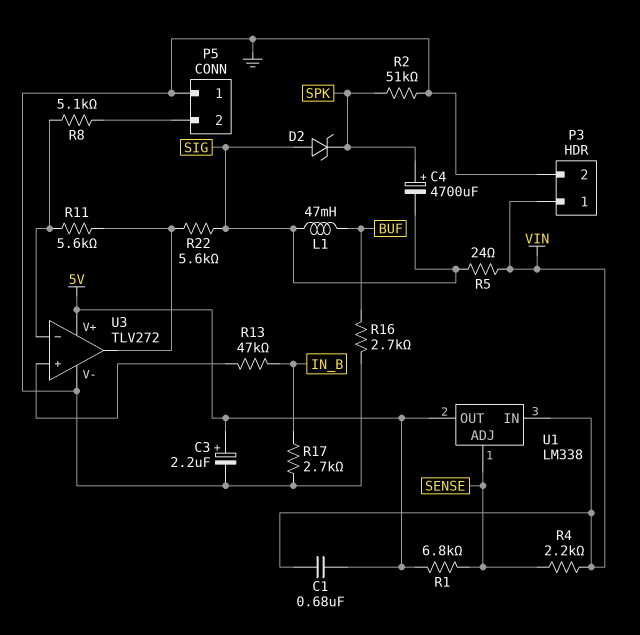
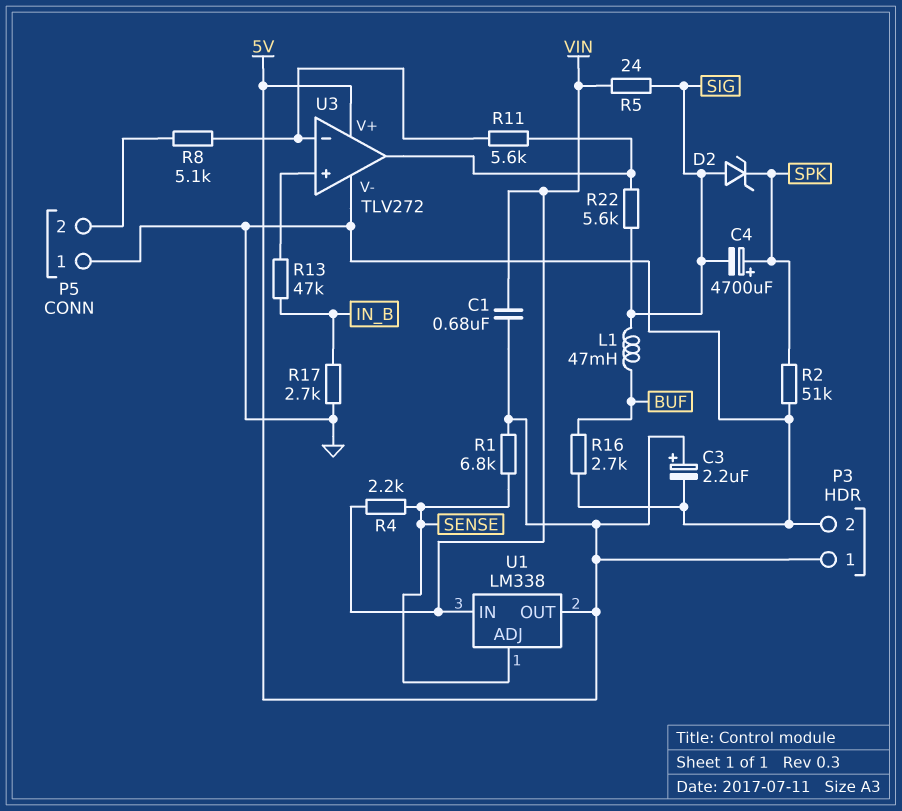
P3 pin 1: VIN -> 5V

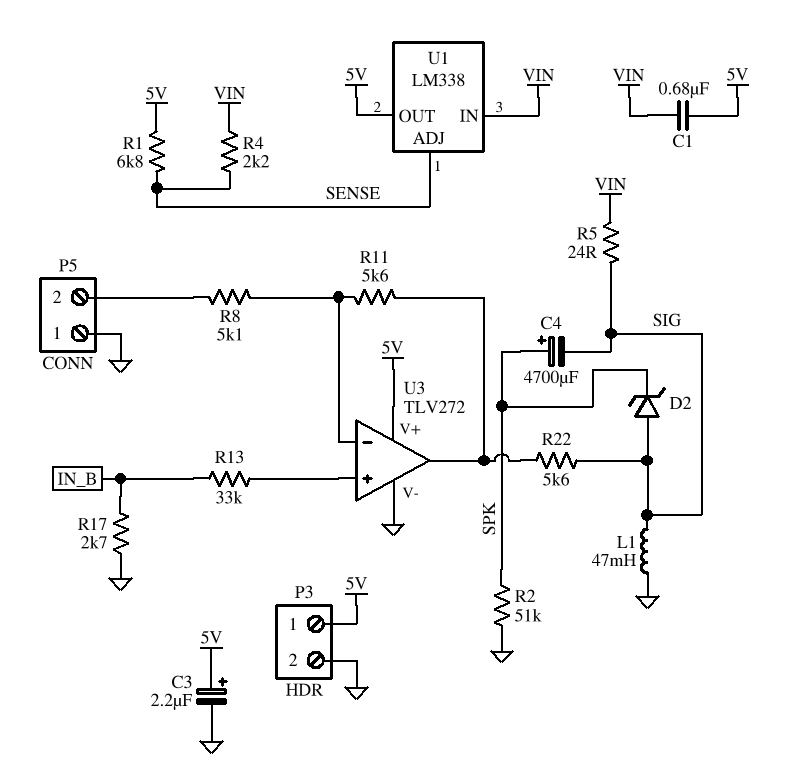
L1: 47mH (BUF, SIG) -> 47mH (GND, SIG)
R13: 47k (IN_B, U3/in+) -> 33k (IN_B, U3/in+)
R16: 2.7k (BUF, GND) -> none

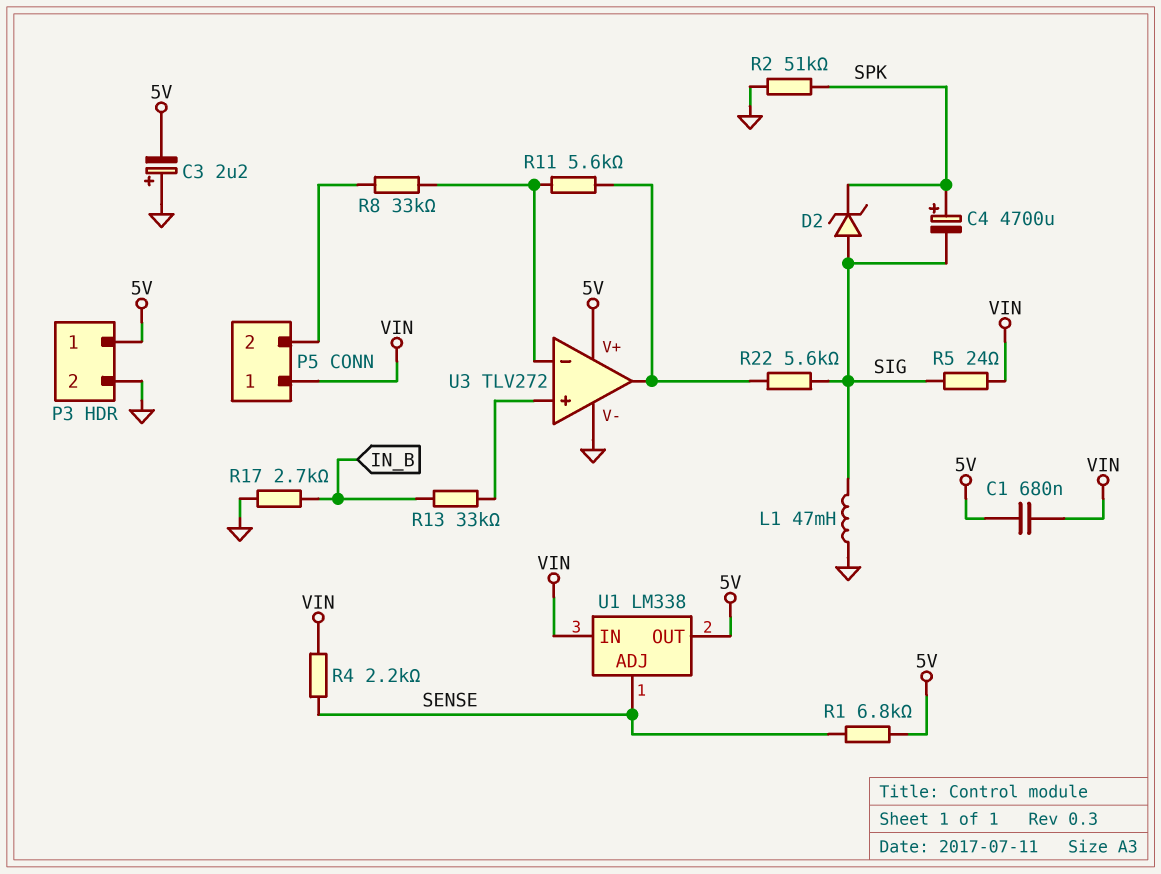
C3: 2.2uF (plus 5V, minus GND) -> 2.2uF (plus GND, minus 5V)
P5 pin 1: GND -> VIN
R8: 5.1k (P5/2, U3/in-) -> 33k (P5/2, U3/in-)

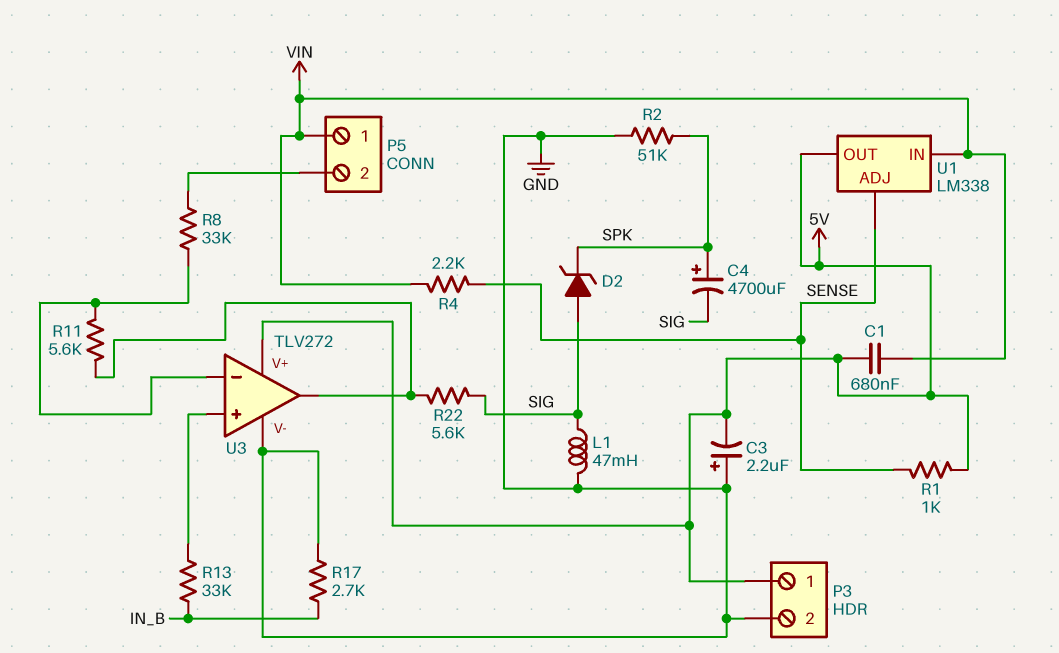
R1: 6.8k (5V, SENSE) -> 1k (5V, SENSE)
R5: 24 (SIG, VIN) -> none

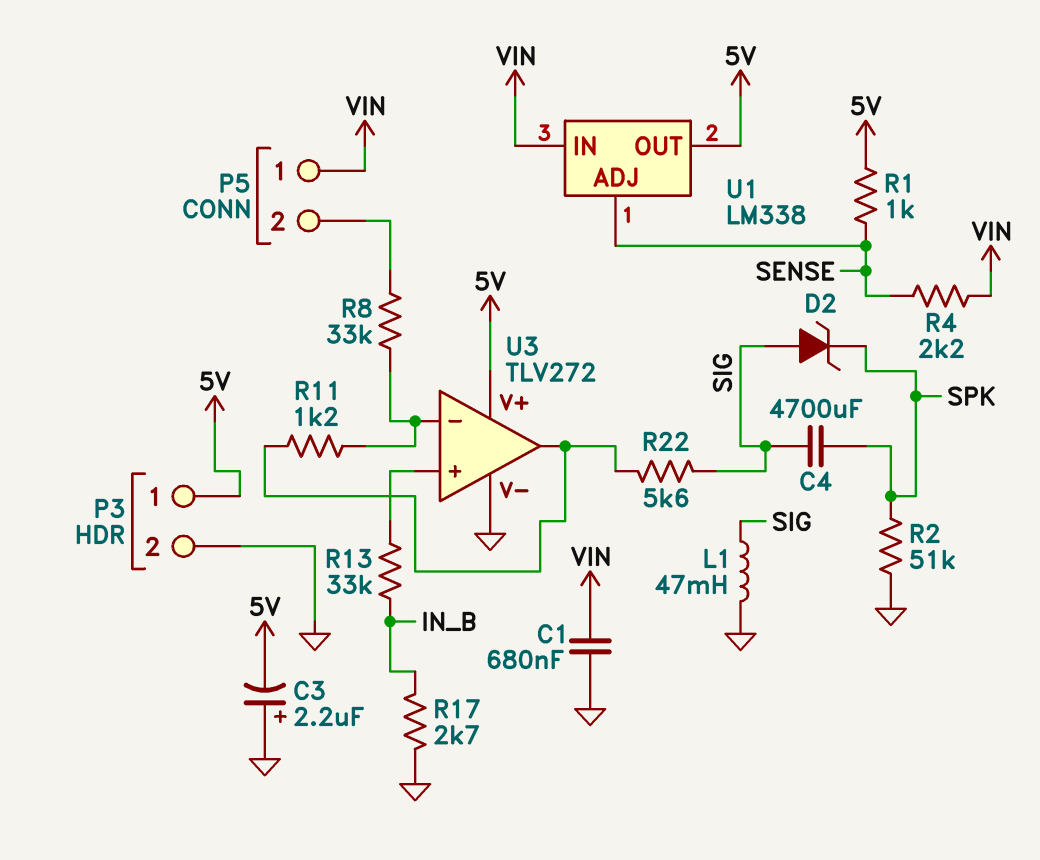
C1: 680nF (5V, VIN) -> 680nF (GND, VIN)
C4: 4700uF (plus SPK, minus SIG) -> 4700uF (SIG, SPK)
R11: 5.6k (U3/in-, U3/out) -> 1.2k (U3/in-, U3/out)

